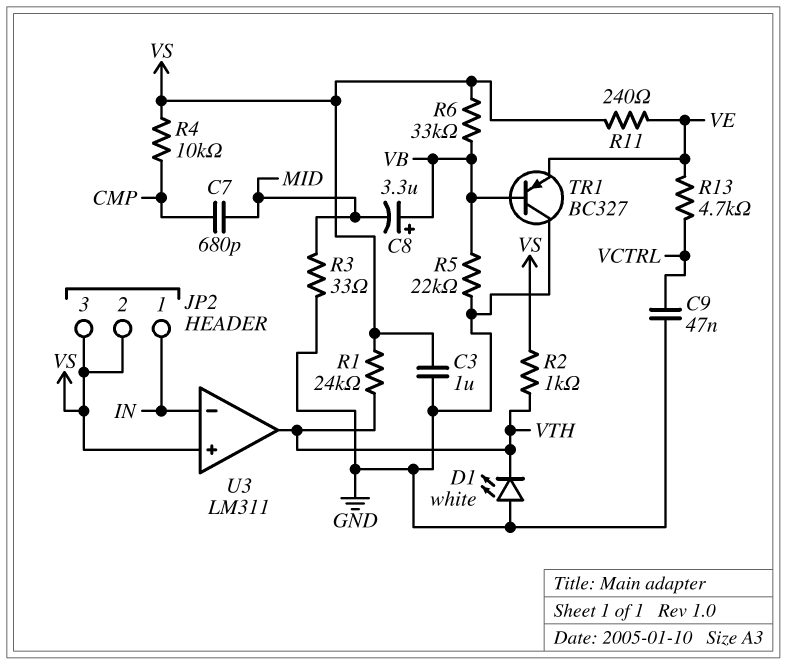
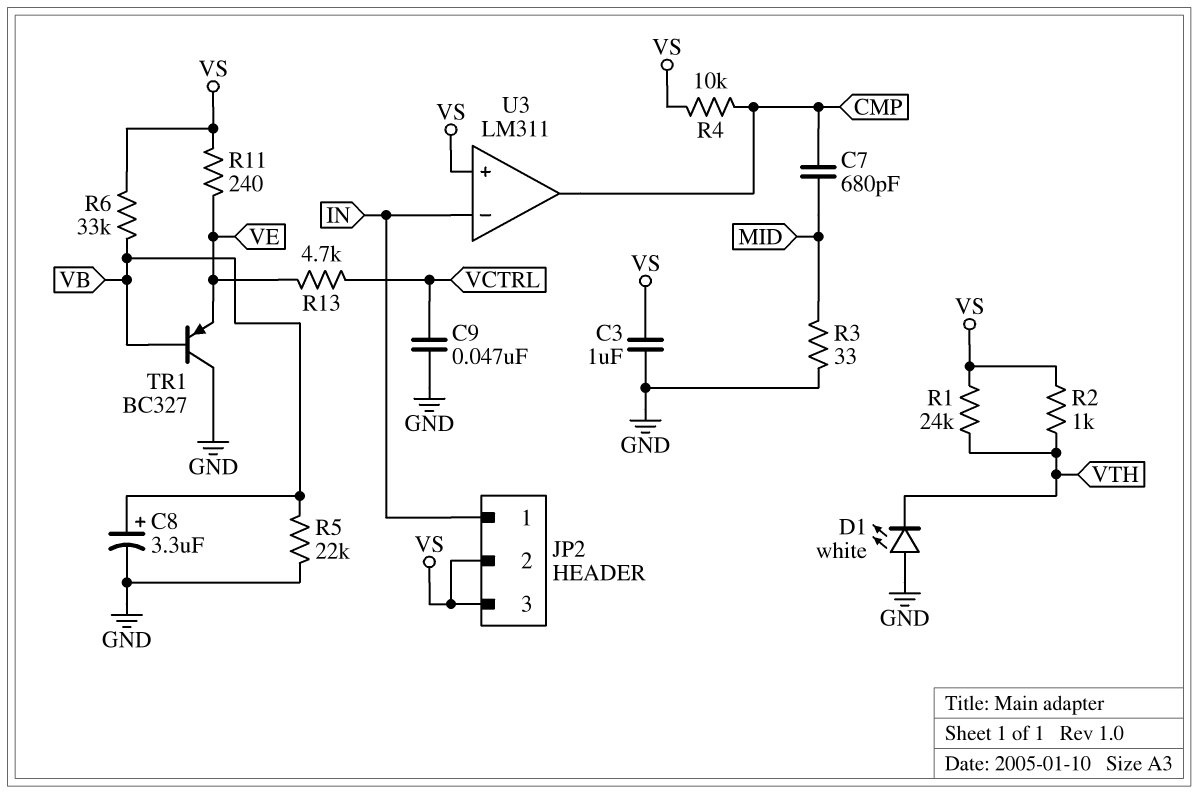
C8: 3.3uF (plus VB, minus MID) -> 3.3uF (plus VB, minus GND)
U3 pin out: VTH -> CMP

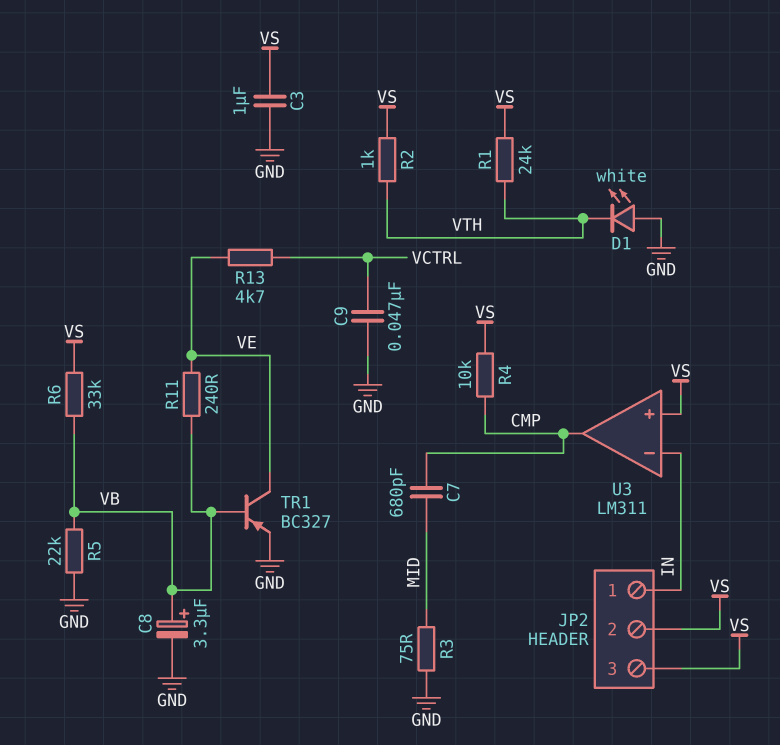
R3: 33 (GND, MID) -> 75 (GND, MID)
R11: 240 (VE, VS) -> 240 (VB, VE)
TR1: PNP BC327 (B VB, C GND, E VE) -> PNP BC327 (B VB, C VE, E GND)

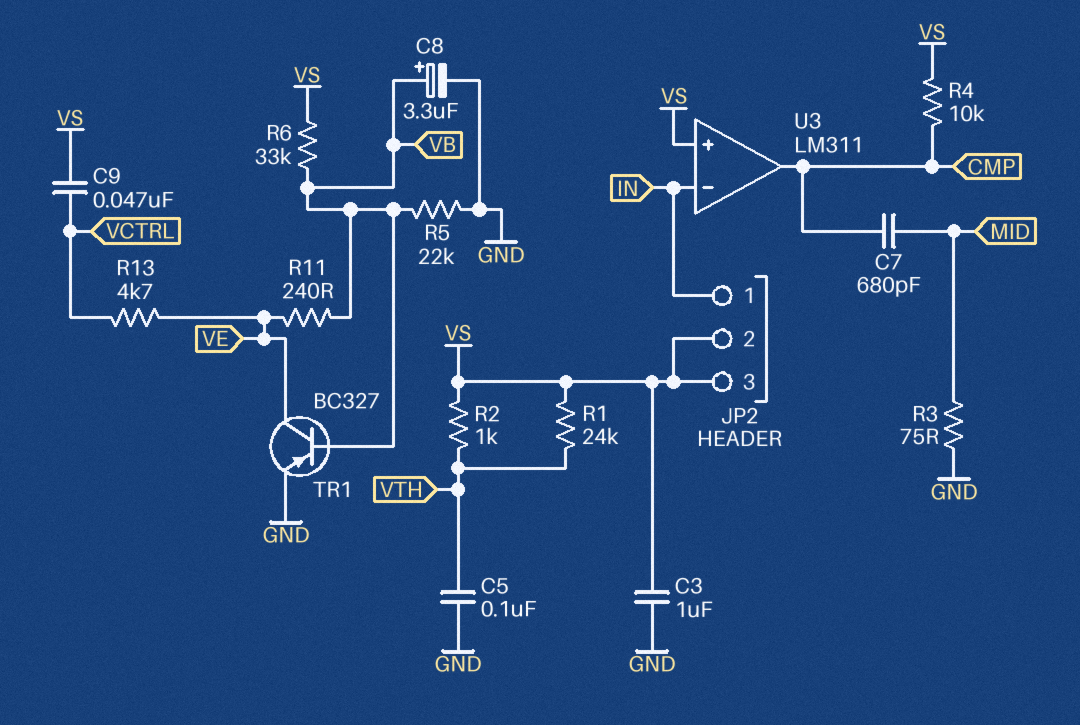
C5: none -> 100nF (GND, VTH)
C9: 47nF (GND, VCTRL) -> 47nF (VCTRL, VS)
D1: LED white (A GND, K VTH) -> none

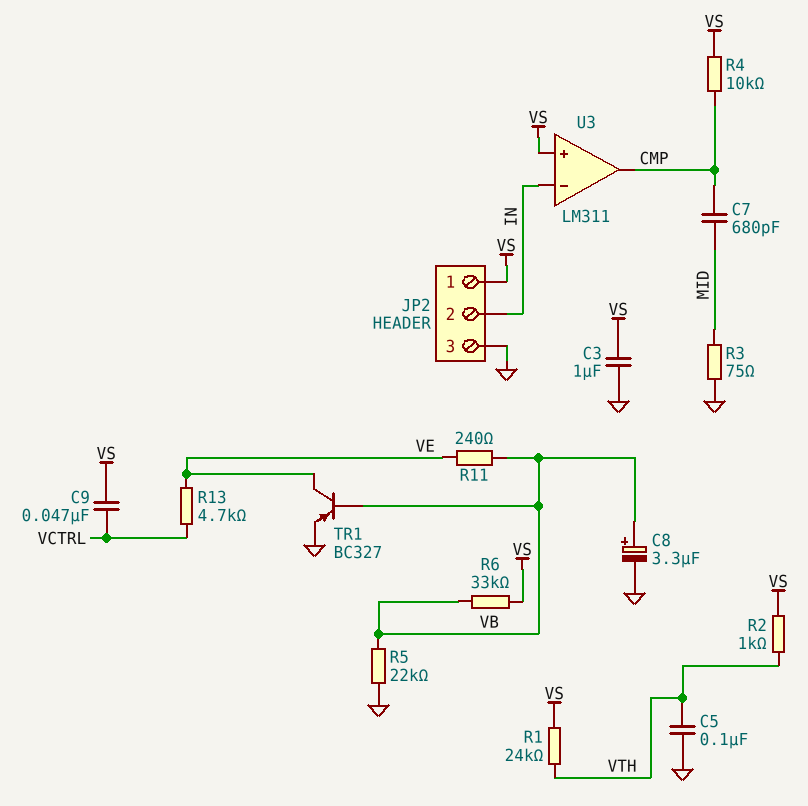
JP2 pin 1: IN -> VS
JP2 pin 2: VS -> IN
JP2 pin 3: VS -> GND

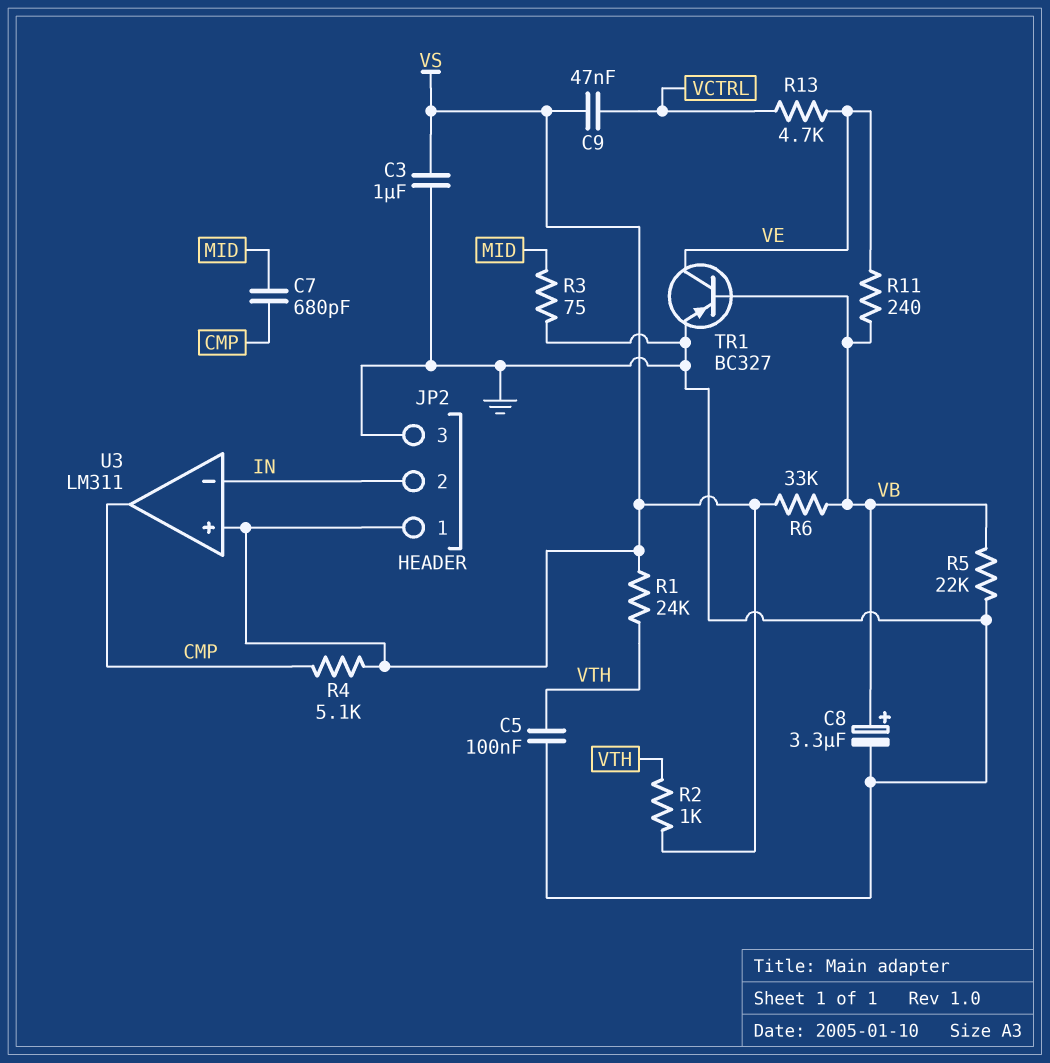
R4: 10k (CMP, VS) -> 5.1k (CMP, VS)

